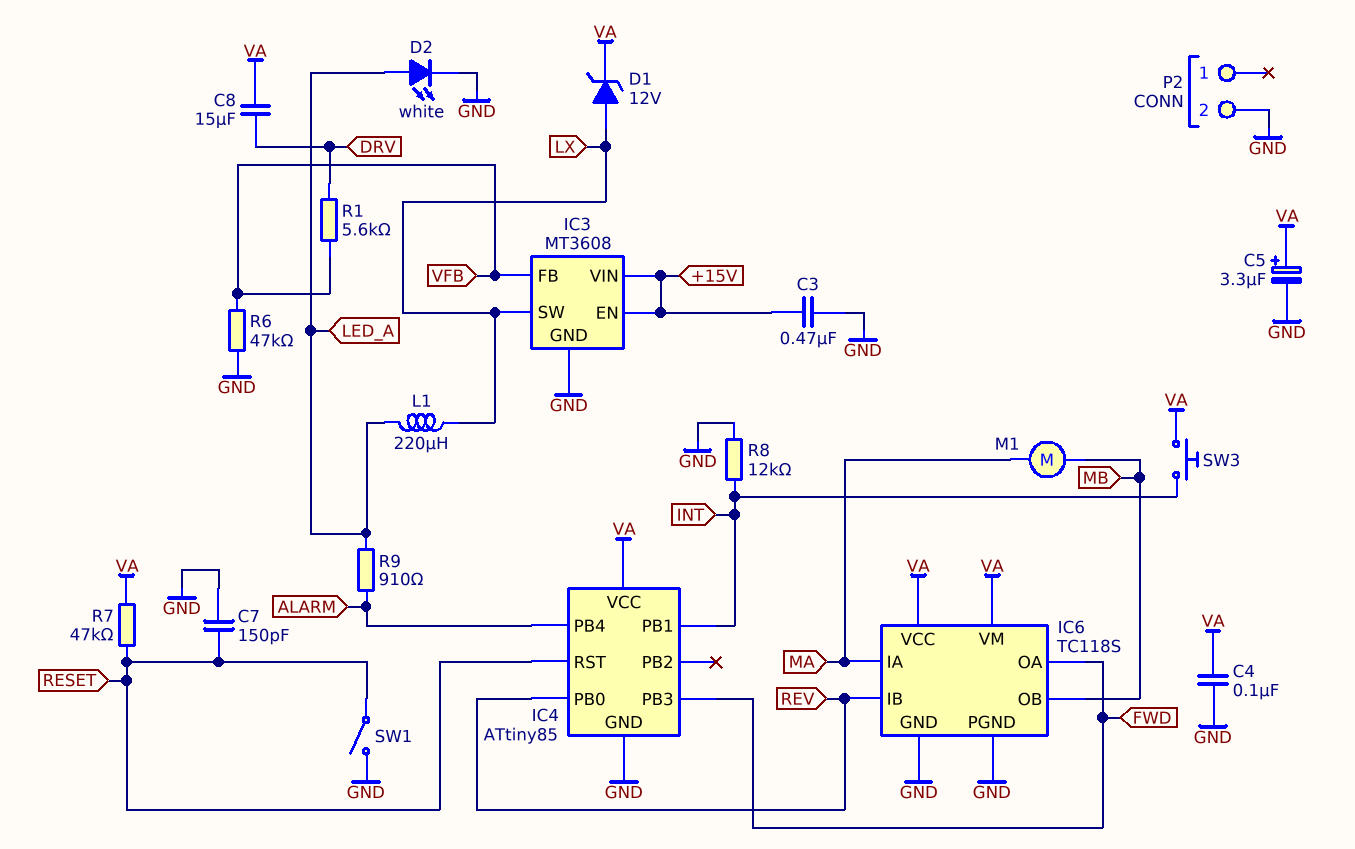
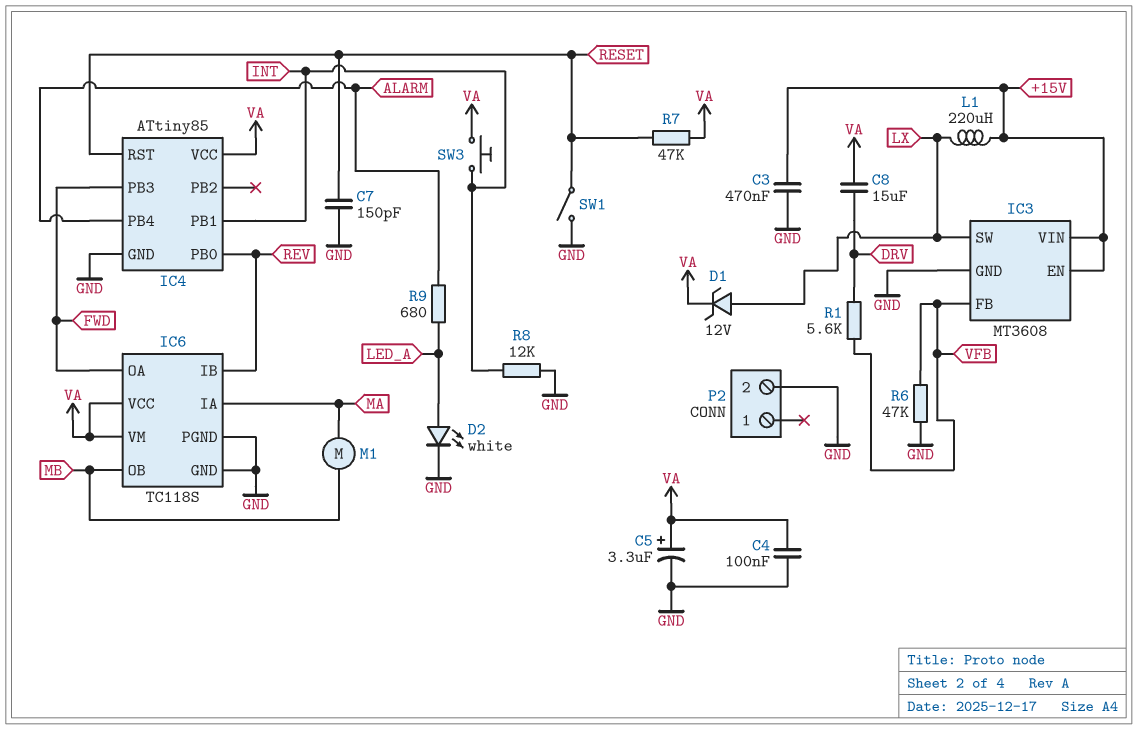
L1: 220uH (LED_A, LX) -> 220uH (+15V, LX)
R9: 910 (ALARM, LED_A) -> 680 (ALARM, LED_A)

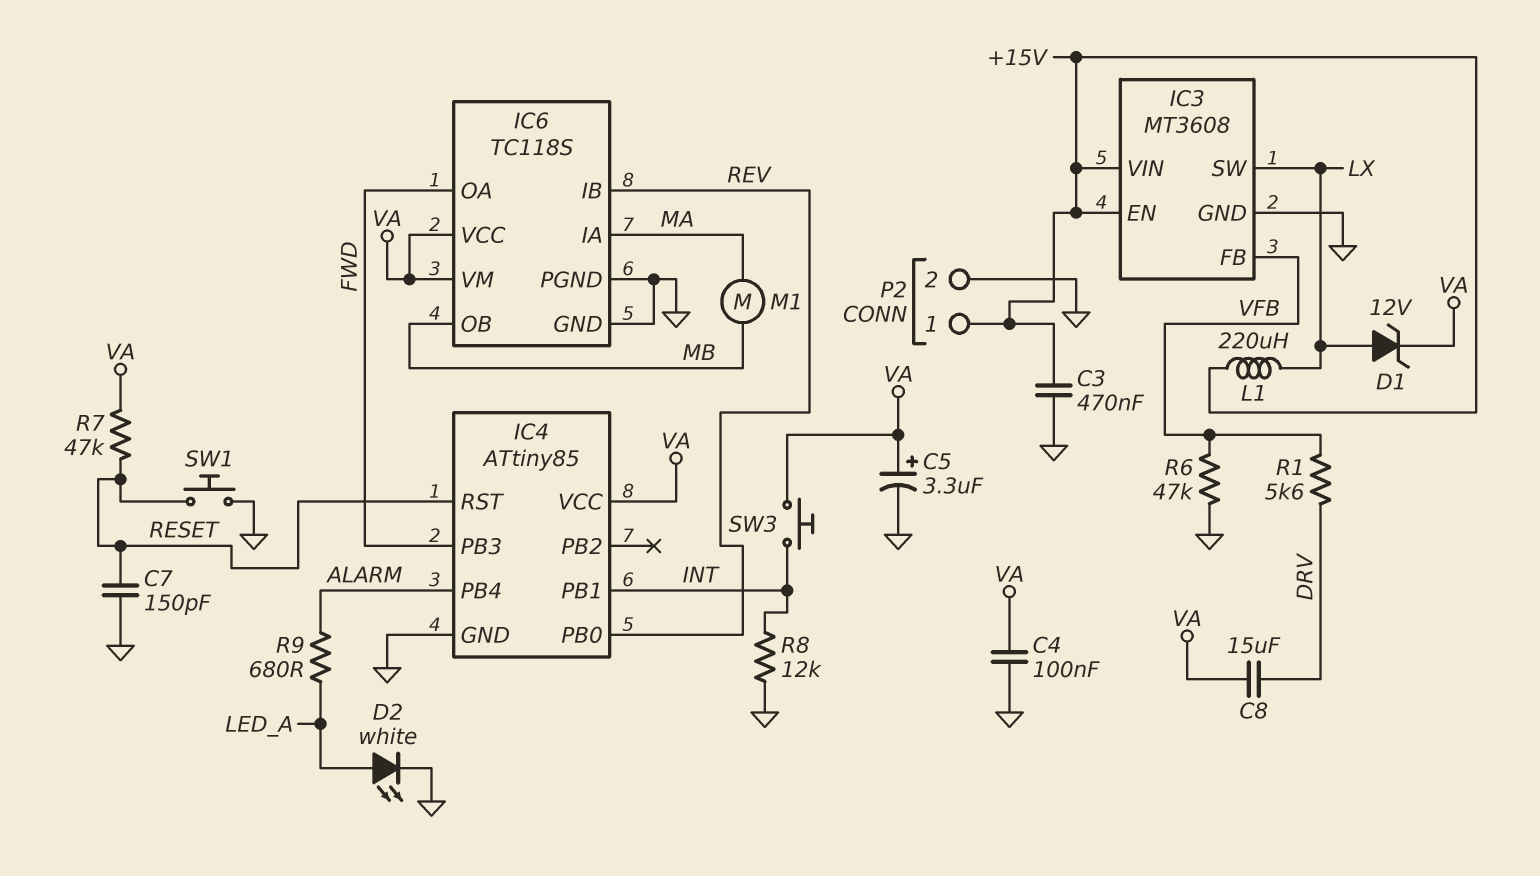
P2 pin 1: none -> +15V
SW1: switch (GND, RESET) -> button (GND, RESET)

